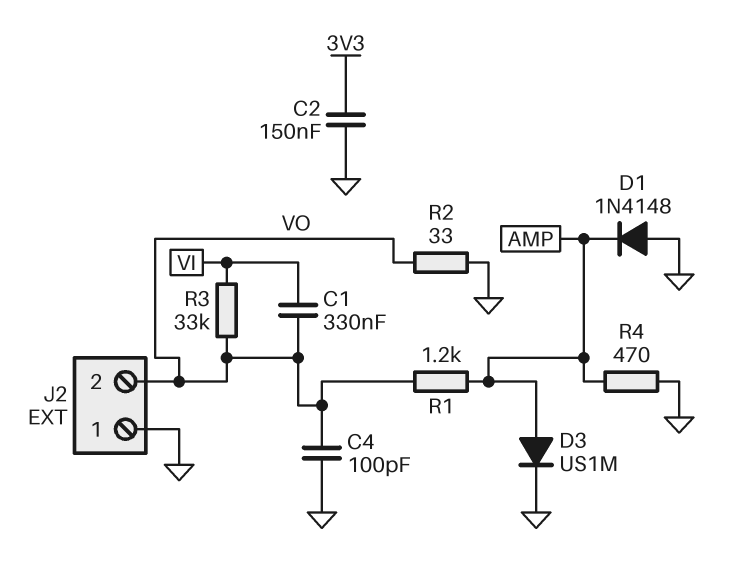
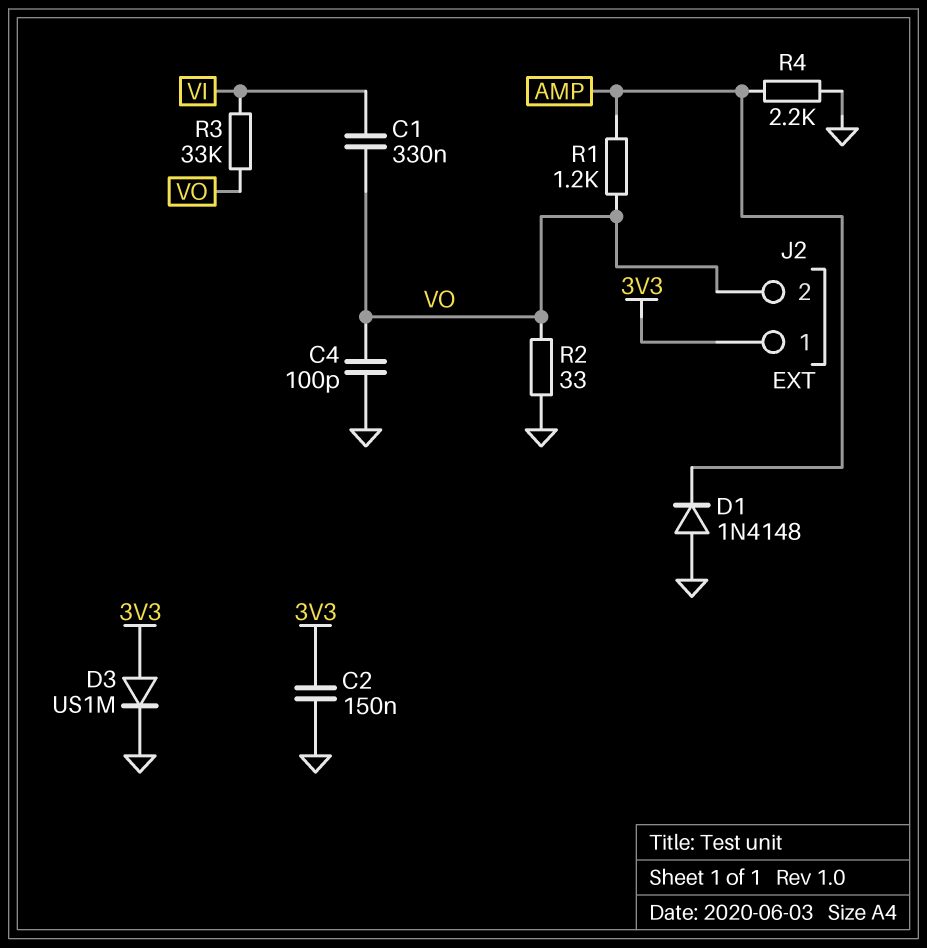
D3: diode US1M (A AMP, K GND) -> diode US1M (A 3V3, K GND)
J2 pin 1: GND -> 3V3
R4: 470 (AMP, GND) -> 2.2k (AMP, GND)

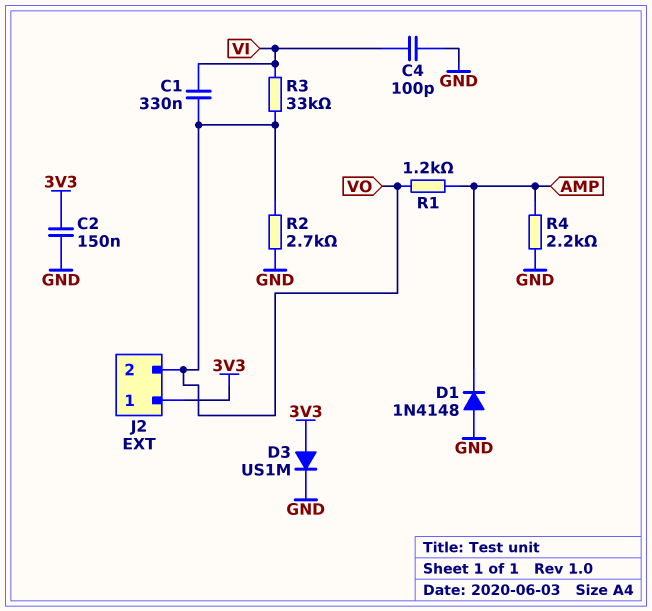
C4: 100pF (GND, VO) -> 100pF (GND, VI)
R2: 33 (GND, VO) -> 2.7k (GND, VO)

